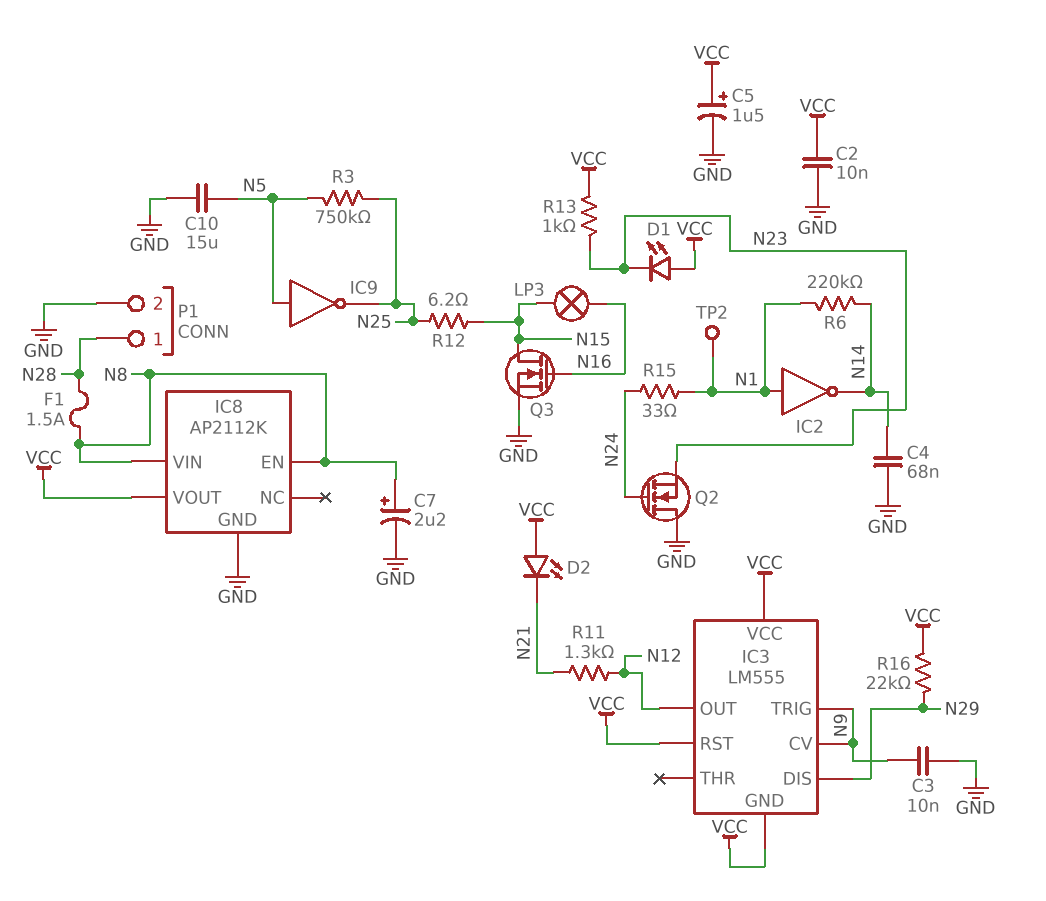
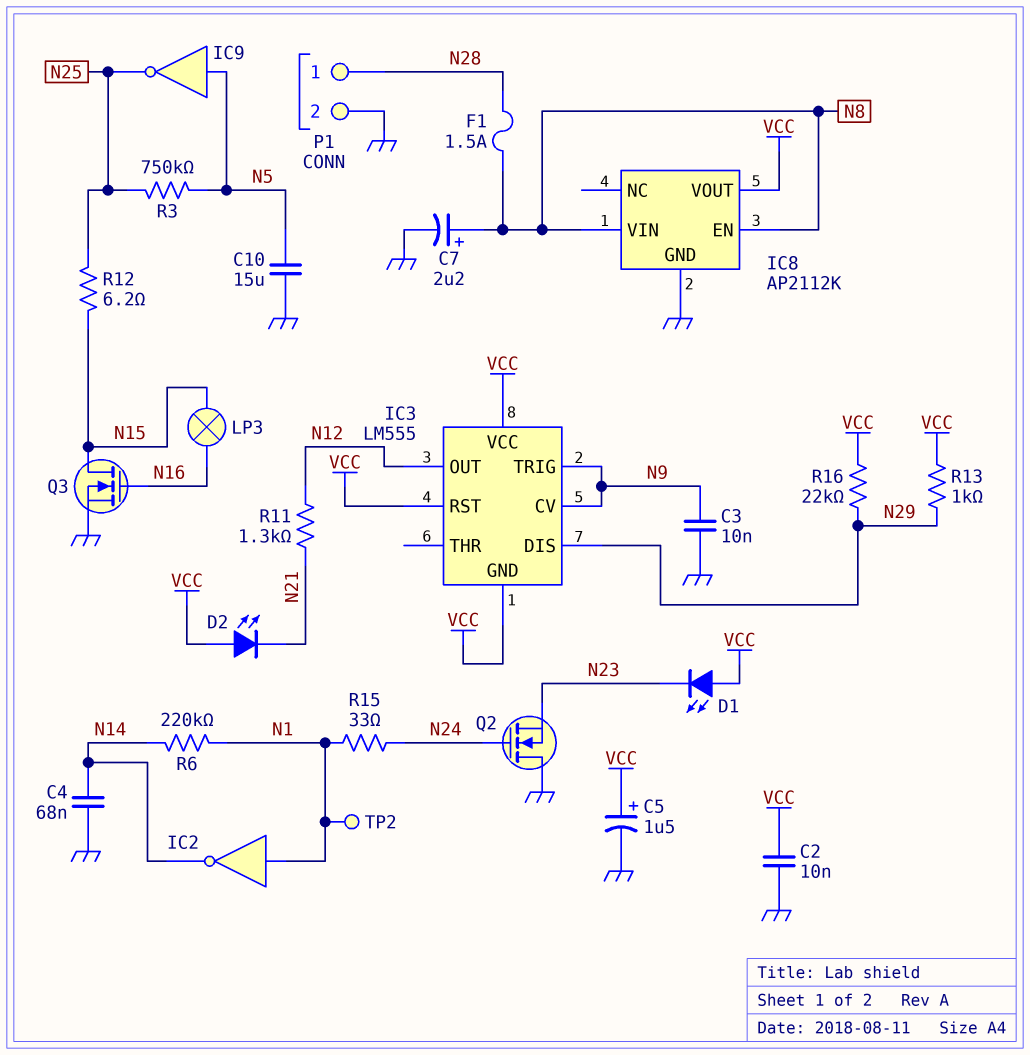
R13: 1k (N23, VCC) -> 1k (N29, VCC)

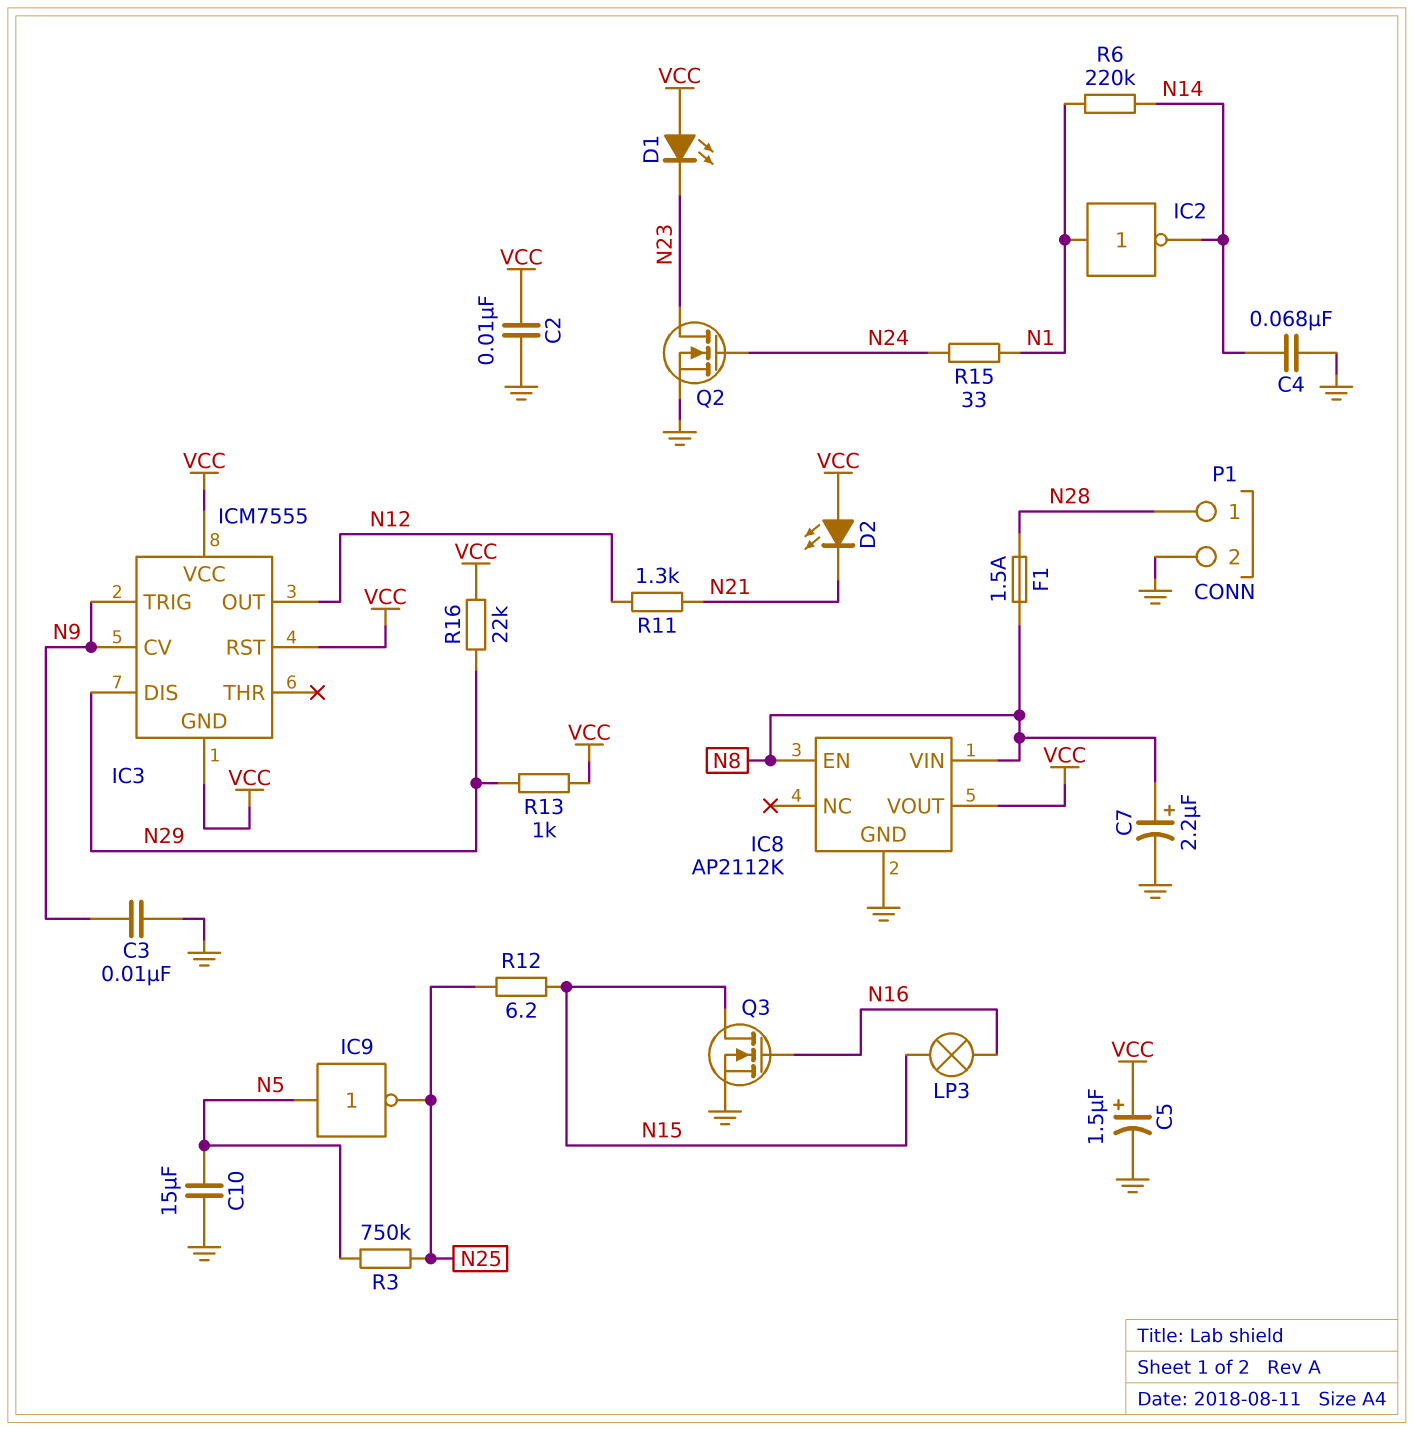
IC3: LM555 -> ICM7555
Q2: NMOS (G N24, D GND, S N23) -> NMOS (G N24, D N23, S GND)
TP2: test point (N1) -> none

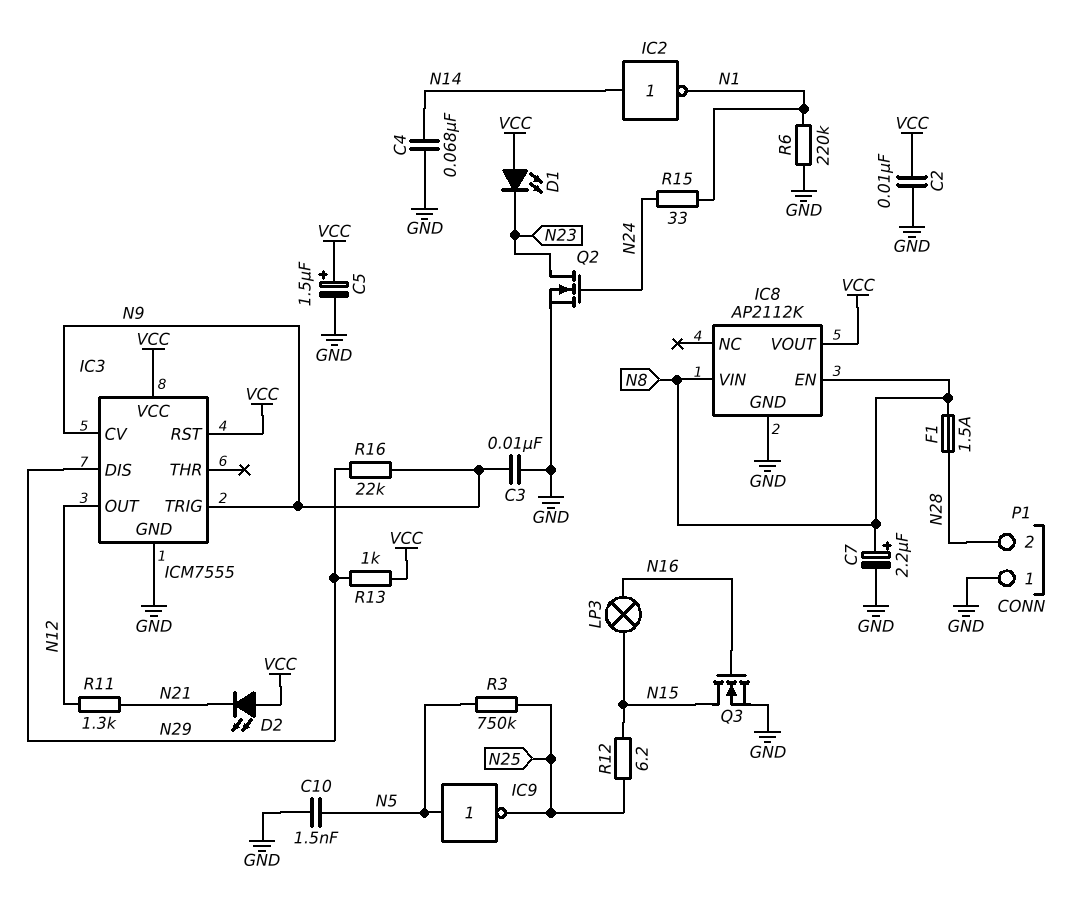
C10: 15uF (GND, N5) -> 1.5nF (GND, N5)
IC2: NOT (in N1, out N14) -> NOT (in N14, out N1)
IC3 pin GND: VCC -> GND
P1 pin 1: N28 -> GND
P1 pin 2: GND -> N28
R6: 220k (N1, N14) -> 220k (GND, N1)
R16: 22k (N29, VCC) -> 22k (N9, N29)

